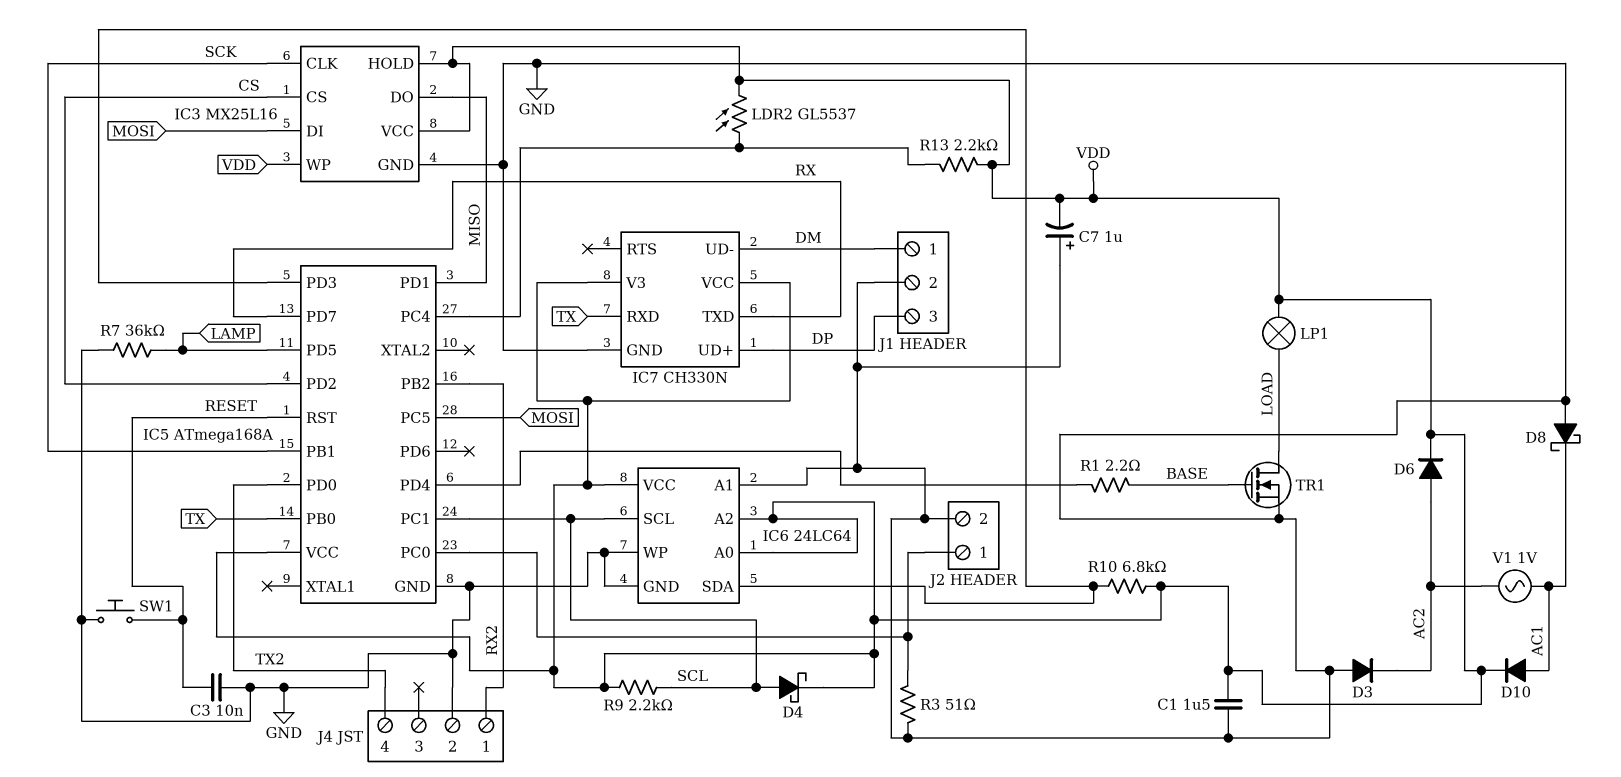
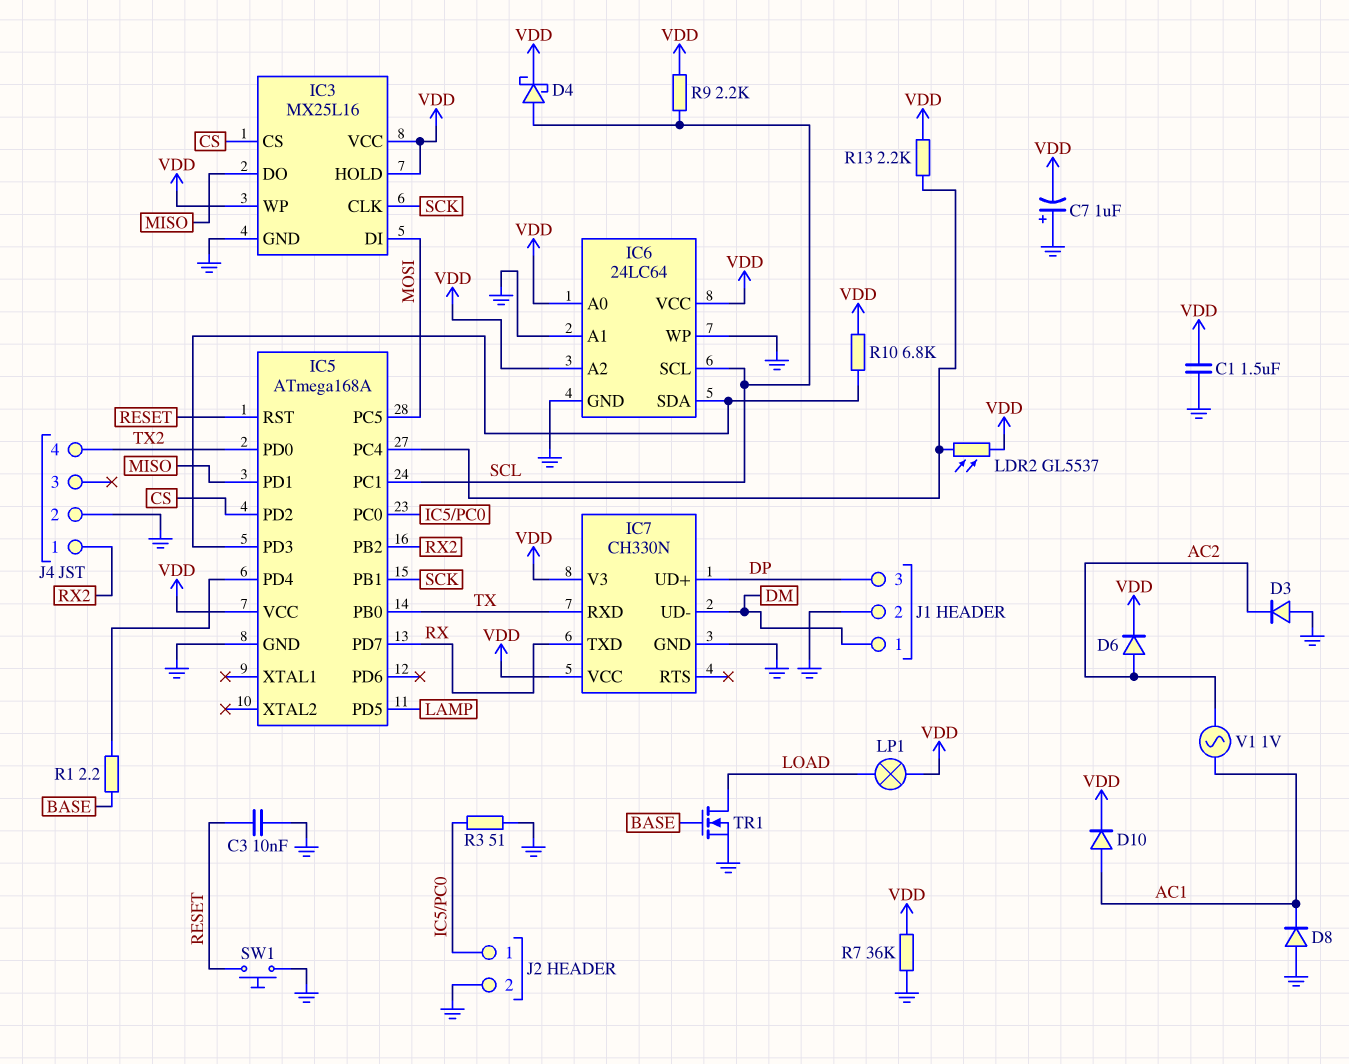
D8: schottky (A GND, K AC1) -> diode (A GND, K AC1)
R7: 36k (GND, LAMP) -> 36k (GND, VDD)

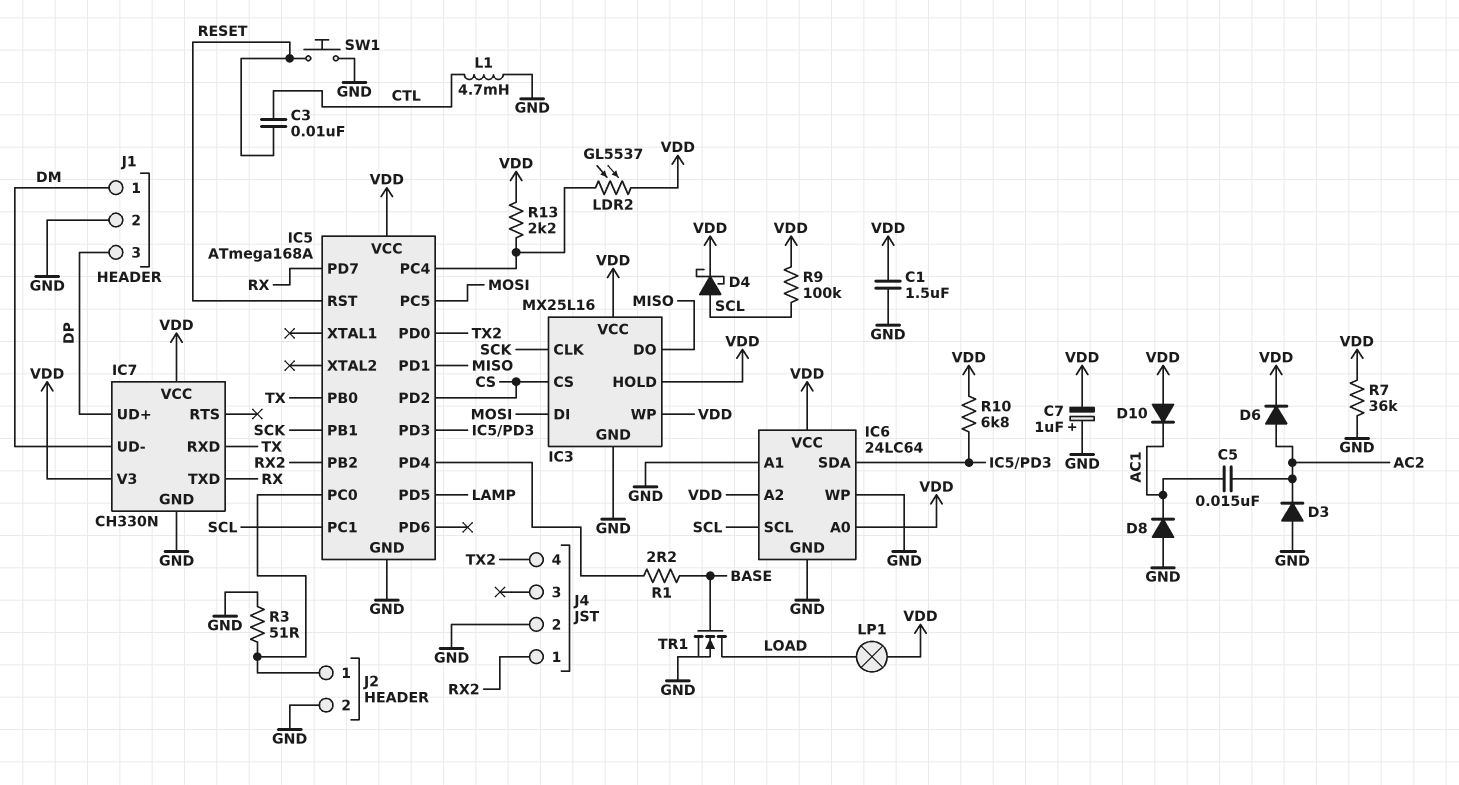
C3: 10nF (GND, RESET) -> 10nF (CTL, RESET)
C5: none -> 15nF (AC1, AC2)
D10: diode (A AC1, K VDD) -> diode (A VDD, K AC1)
L1: none -> 4.7mH (CTL, GND)
R9: 2.2k (SCL, VDD) -> 100k (SCL, VDD)
V1: AC 1V (AC1, AC2) -> none

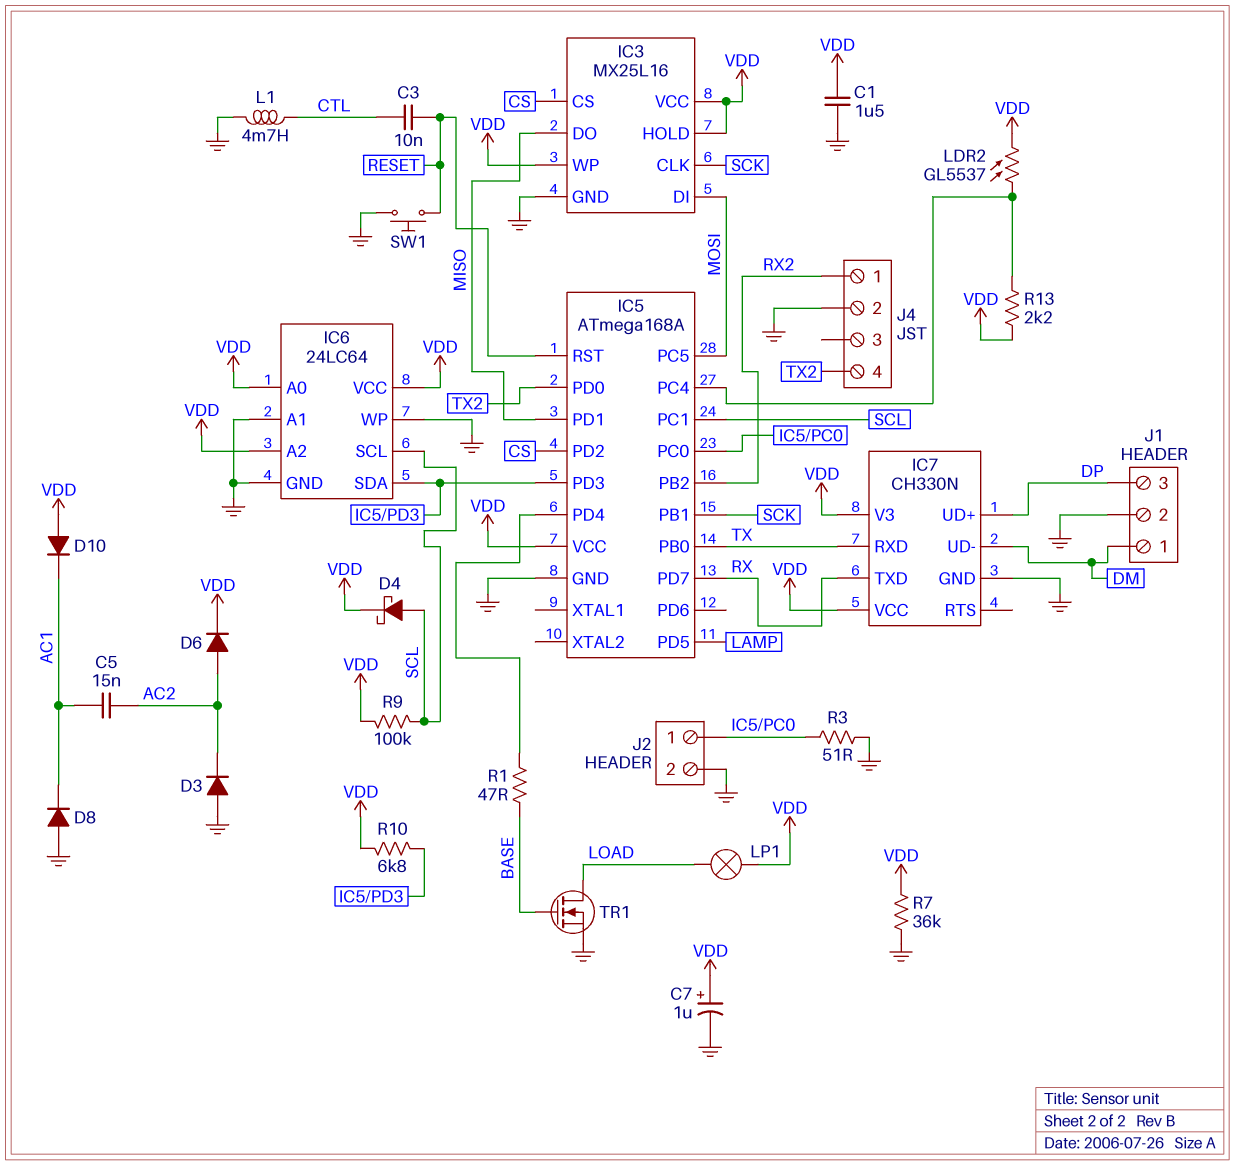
C7: 1uF (plus GND, minus VDD) -> 1uF (plus VDD, minus GND)
R1: 2.2 (BASE, IC5/PD4) -> 47 (BASE, IC5/PD4)

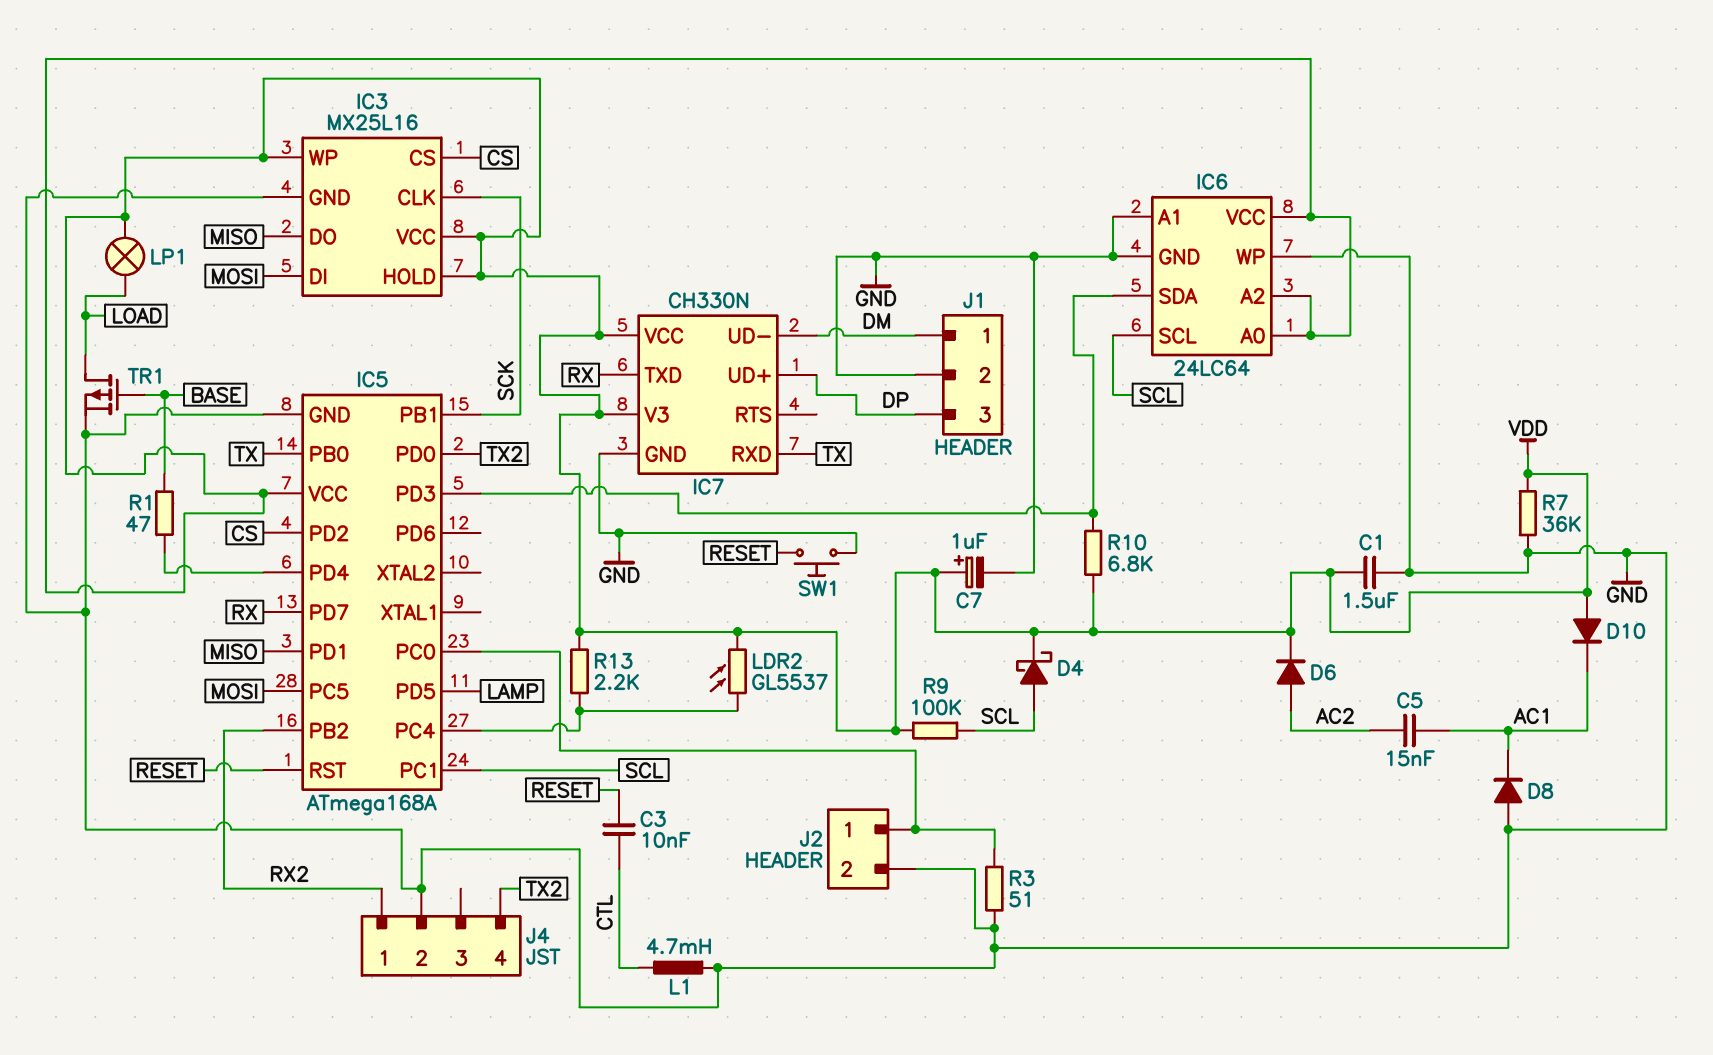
D3: diode (A GND, K AC2) -> none
TR1: NMOS (G BASE, D LOAD, S GND) -> PMOS (G BASE, D LOAD, S GND)

